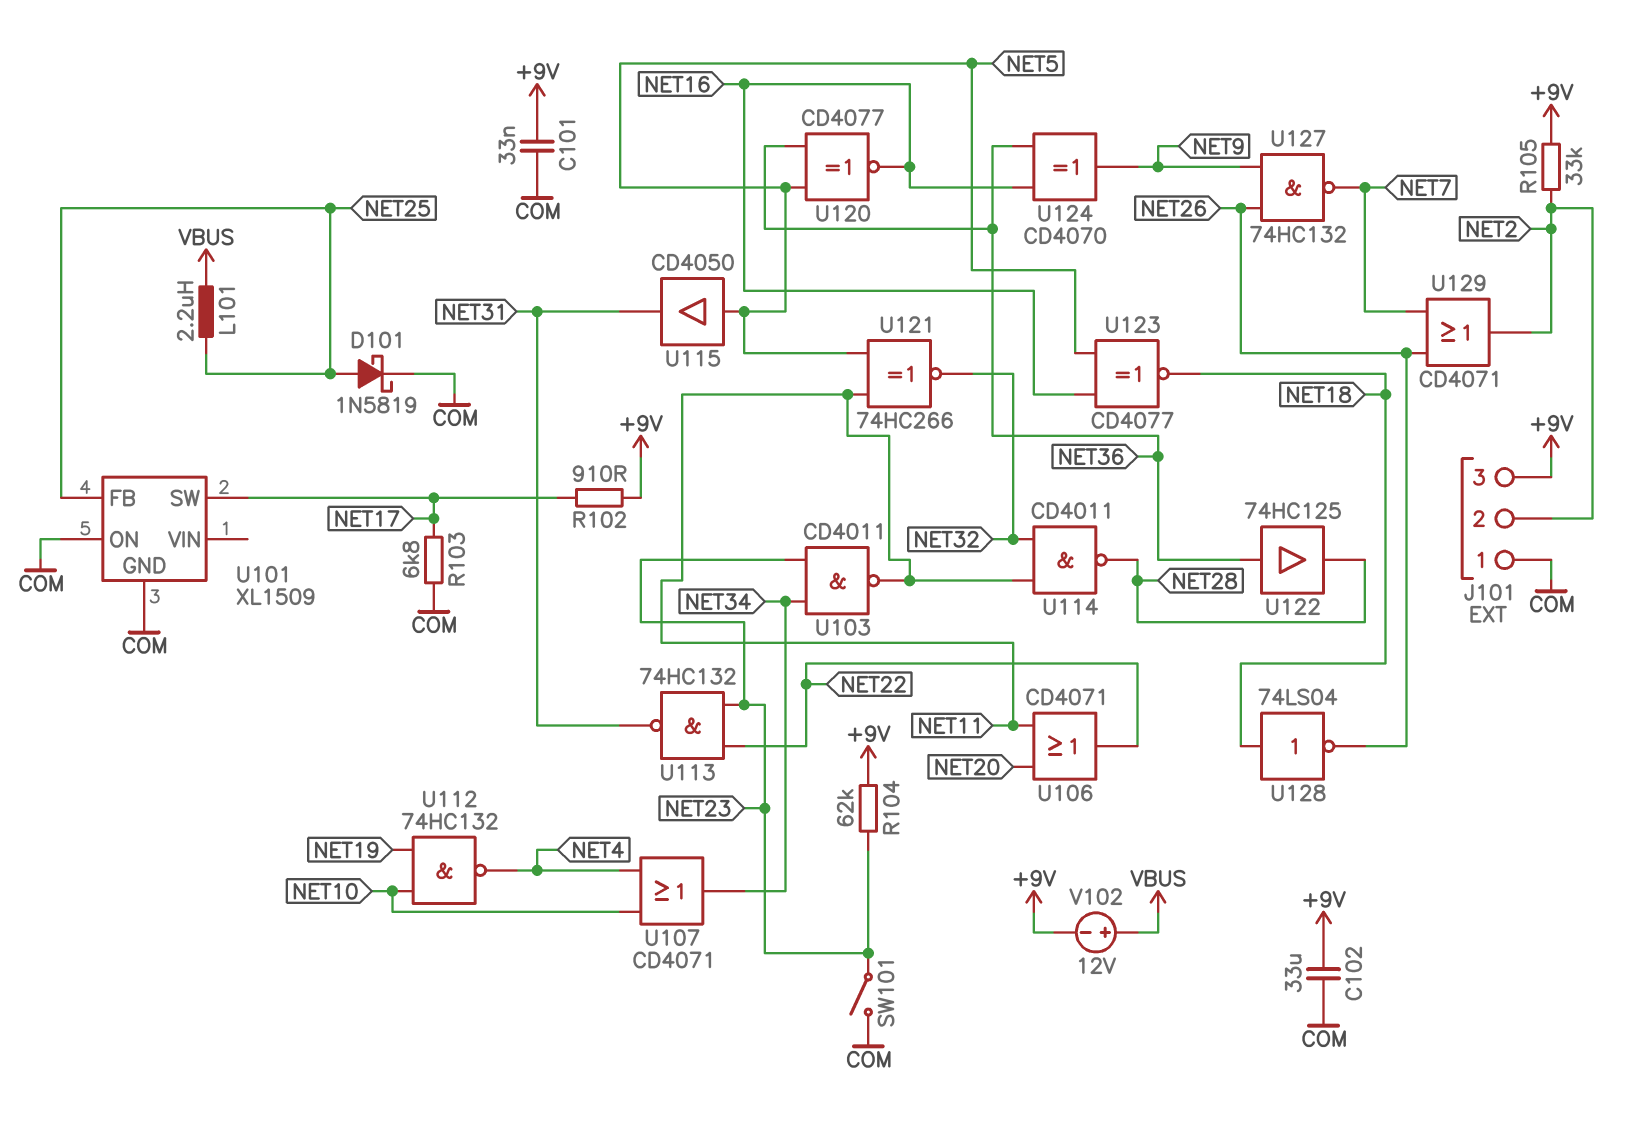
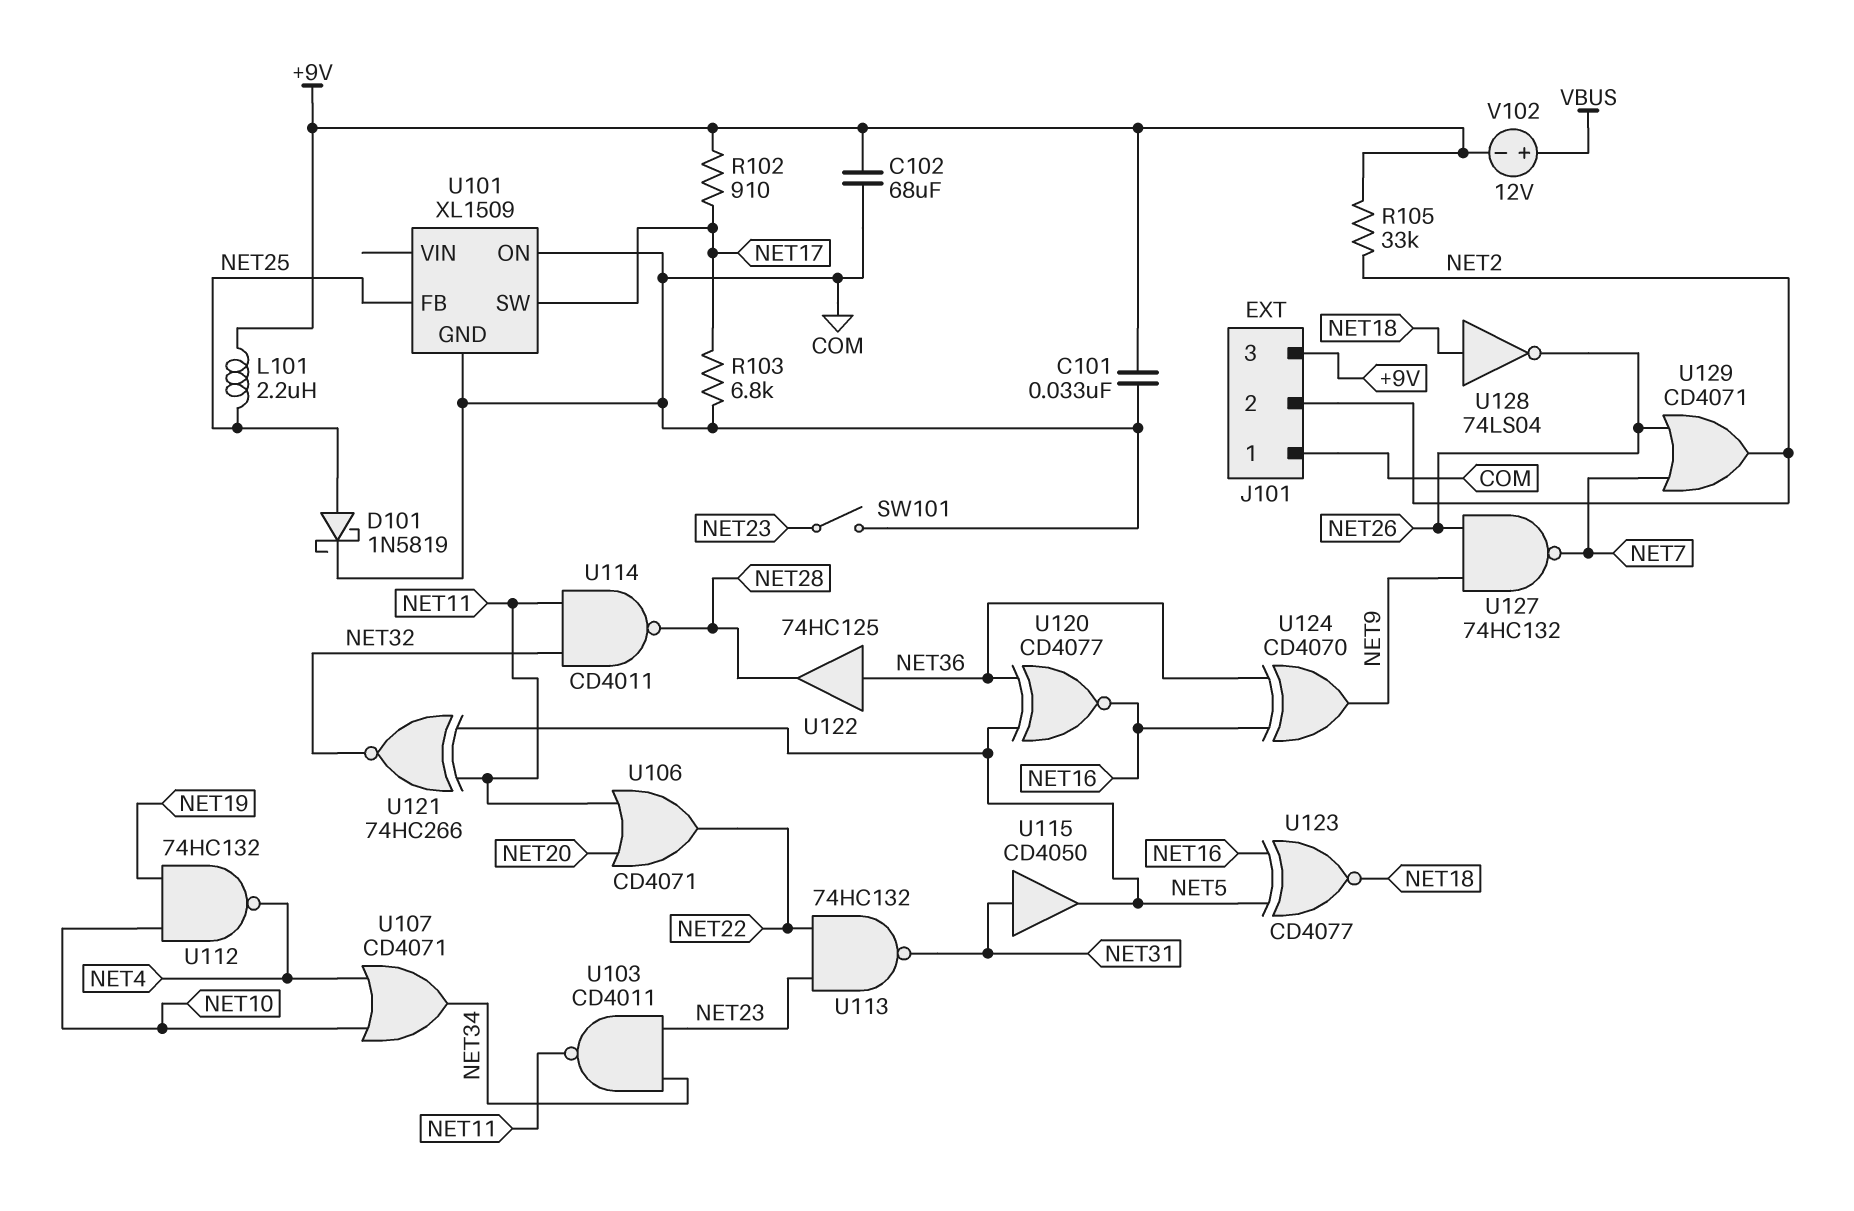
C102: 33uF (+9V, COM) -> 68uF (+9V, COM)
L101: 2.2uH (NET25, VBUS) -> 2.2uH (+9V, NET25)
R104: 62k (+9V, NET23) -> none
U115: buffer CD4050 (in NET5, out NET31) -> buffer CD4050 (in NET31, out NET5)

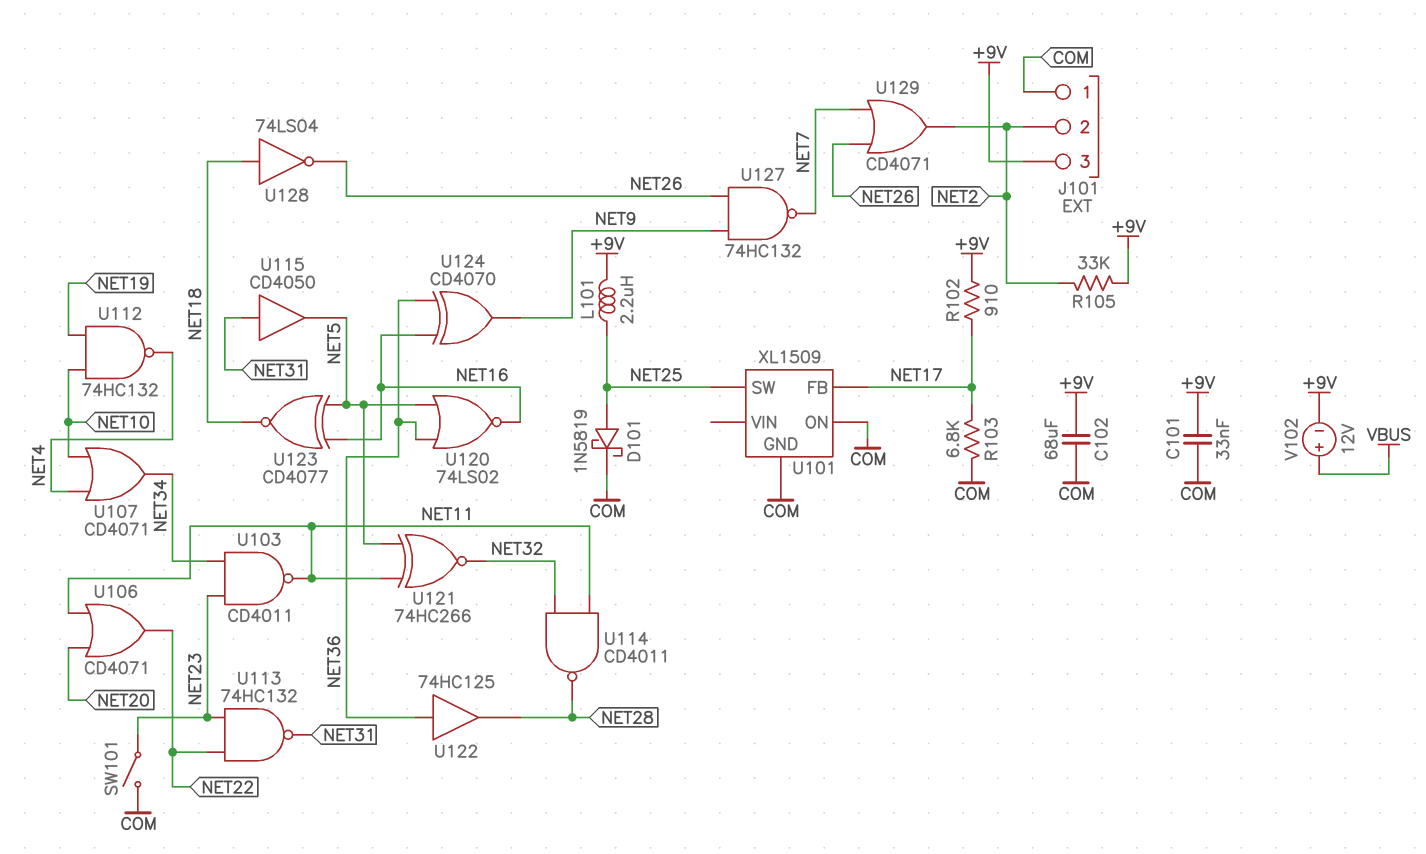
U101 pin FB: NET25 -> NET17
U101 pin SW: NET17 -> NET25
U120: XNOR CD4077 (in NET5, in NET36, out NET16) -> NOR 74LS02 (in NET5, in NET36, out NET16)

